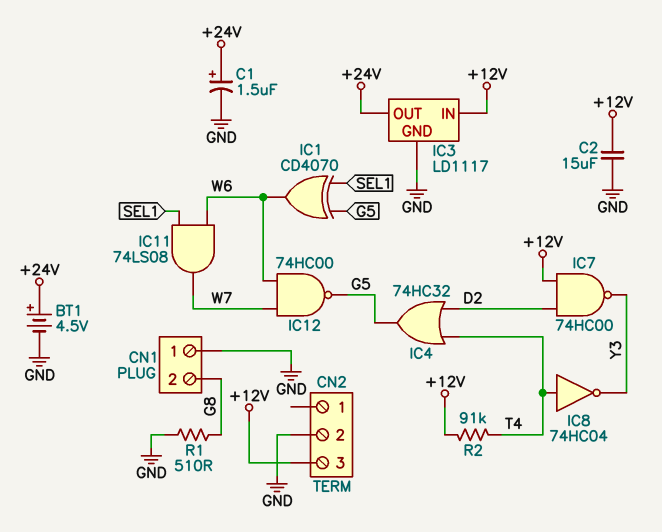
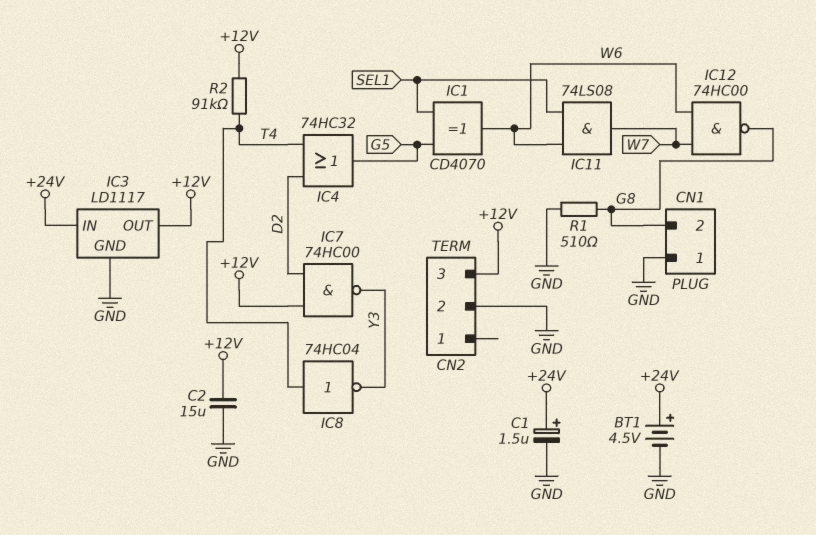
IC3 pin IN: +12V -> +24V
IC3 pin OUT: +24V -> +12V
IC12: NAND 74HC00 (in W6, in W7, out G5) -> NAND 74HC00 (in W6, in W7, out G8)

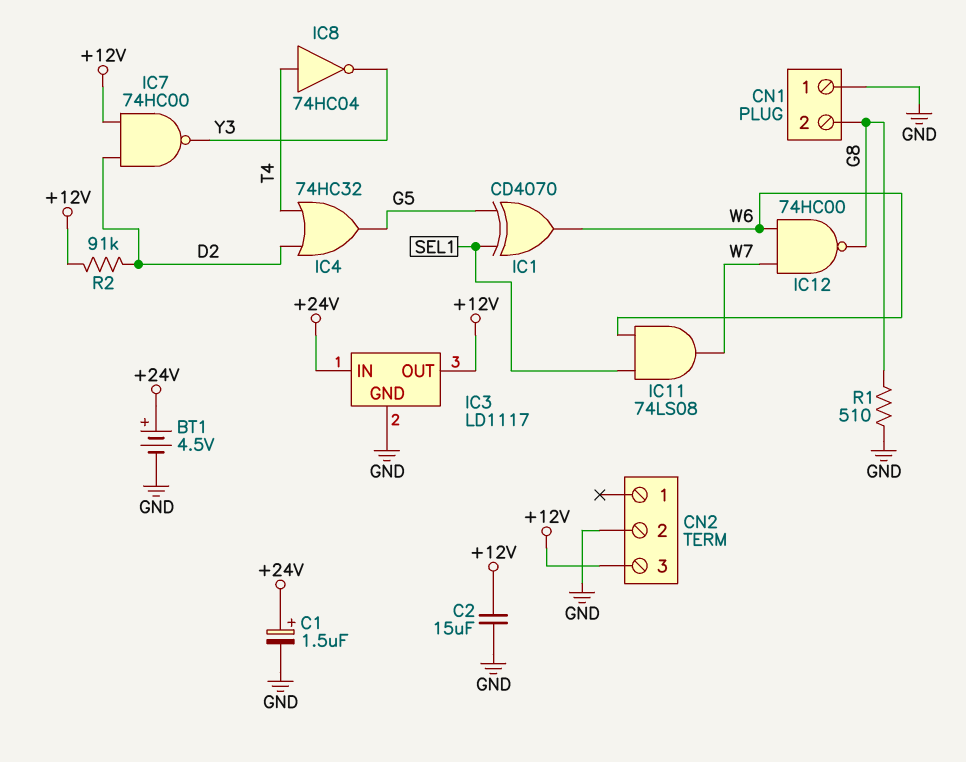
R2: 91k (+12V, T4) -> 91k (+12V, D2)

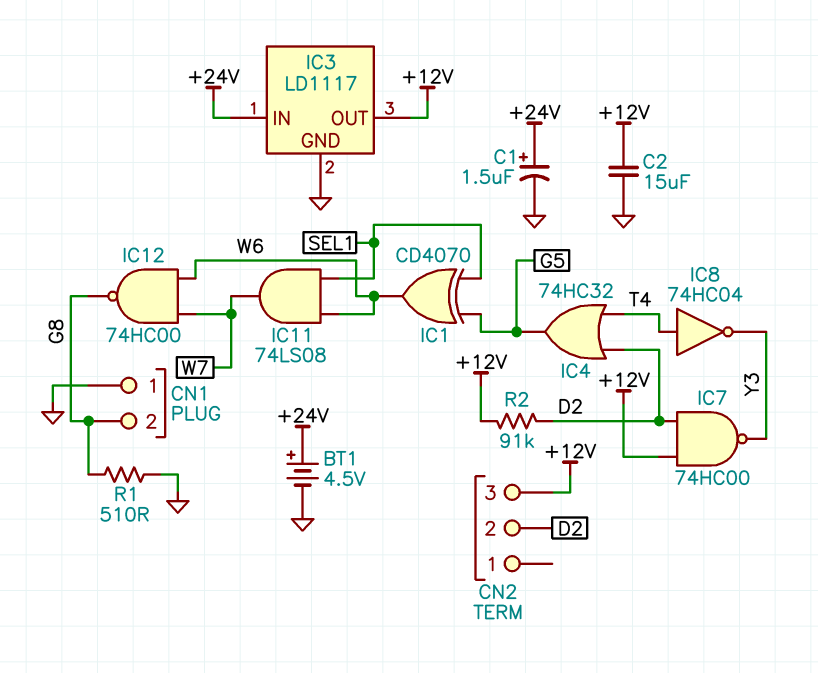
CN2 pin 2: GND -> D2

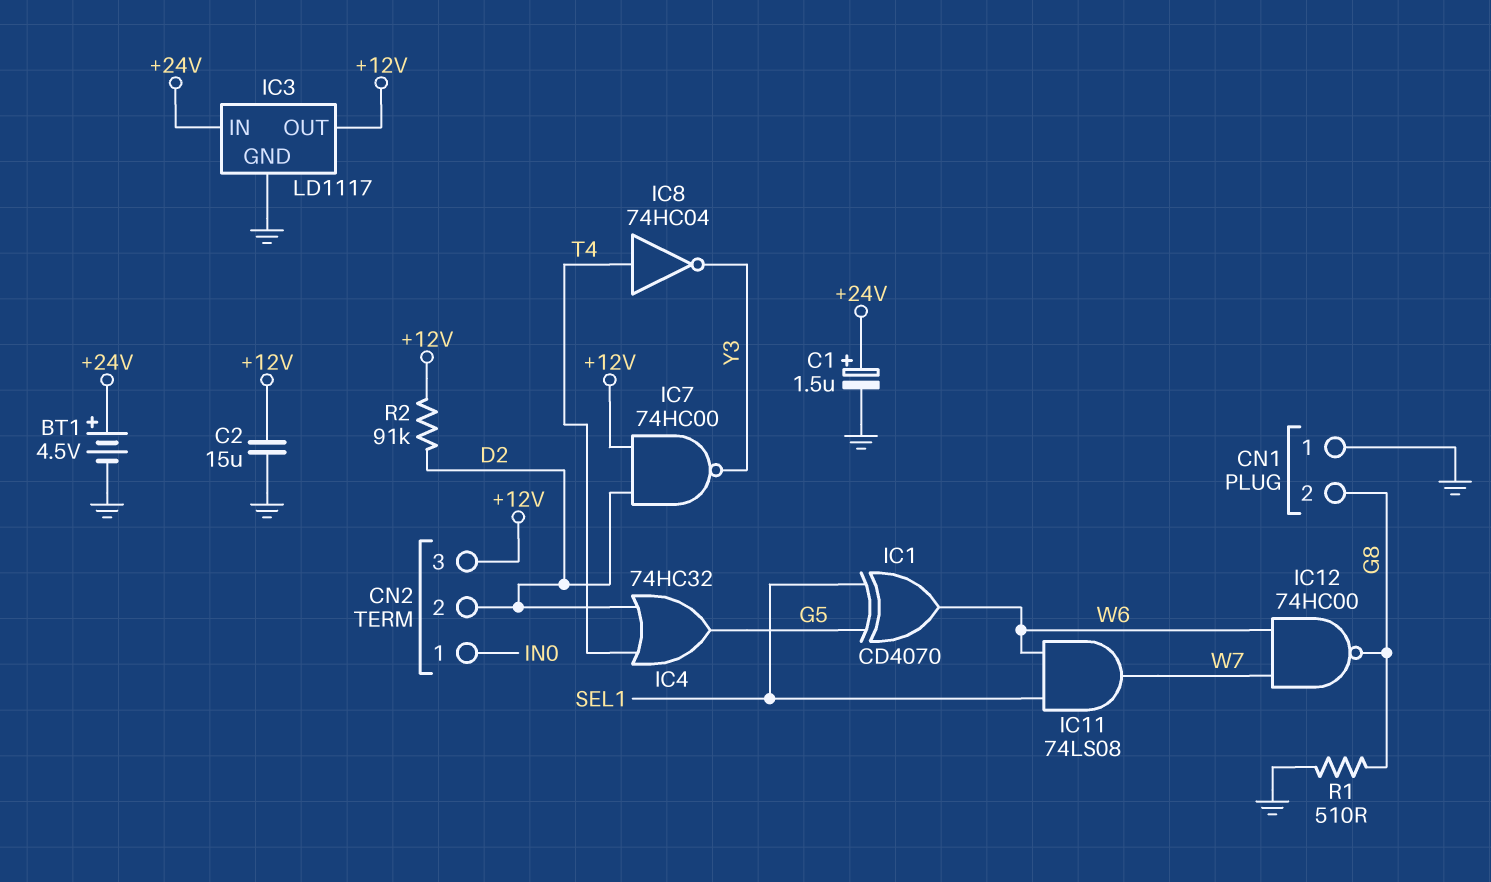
CN2 pin 1: none -> IN0

